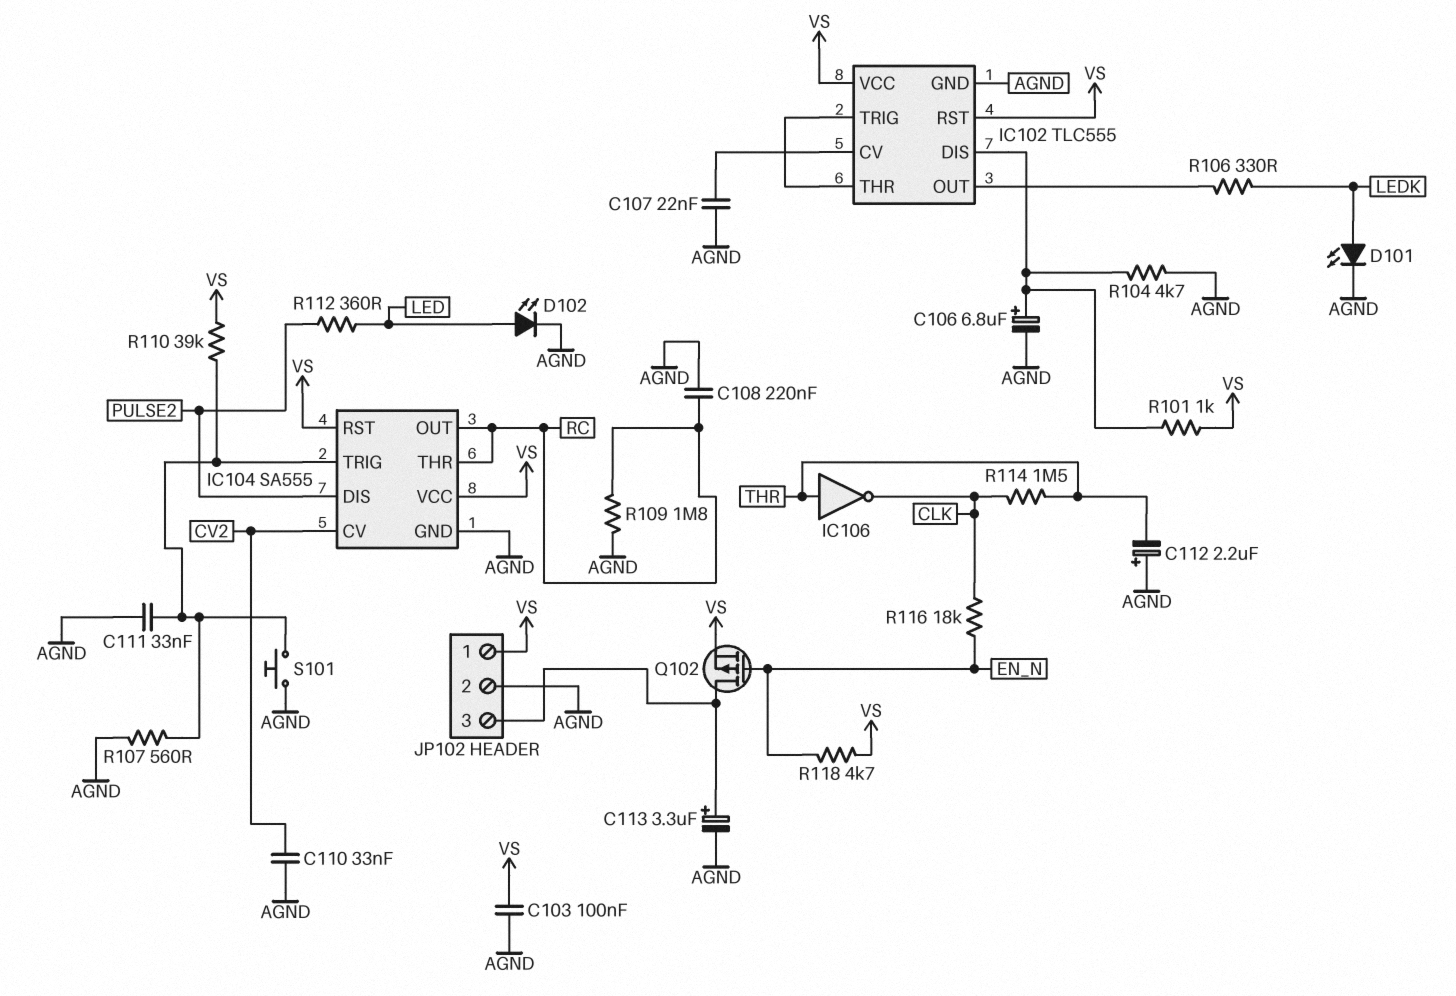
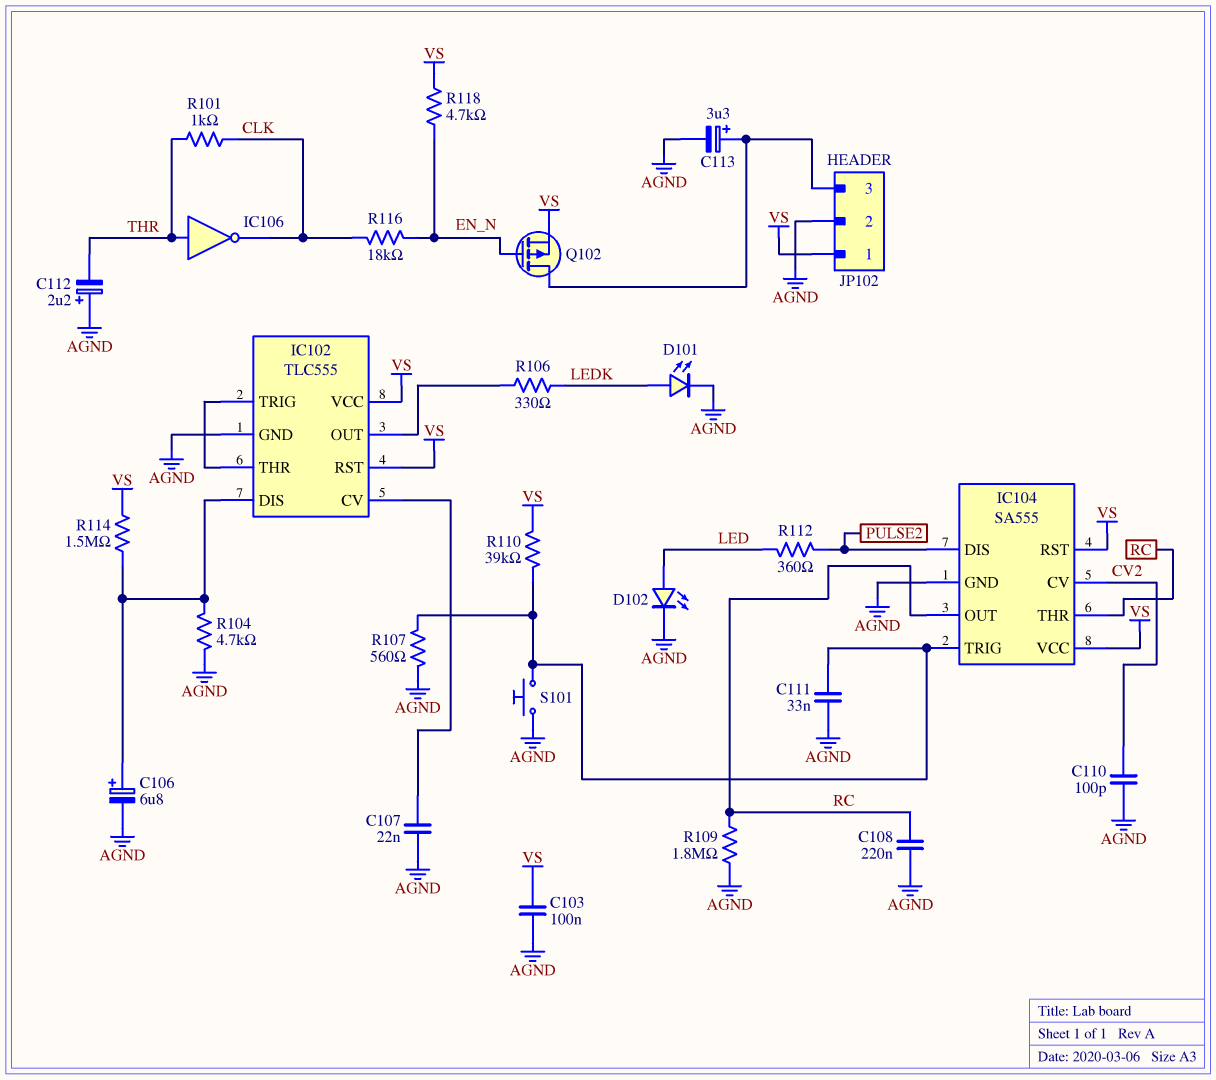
C110: 33nF (AGND, CV2) -> 100pF (AGND, CV2)
R101: 1k (IC102/DIS, VS) -> 1k (CLK, THR)
R114: 1.5M (CLK, THR) -> 1.5M (IC102/DIS, VS)

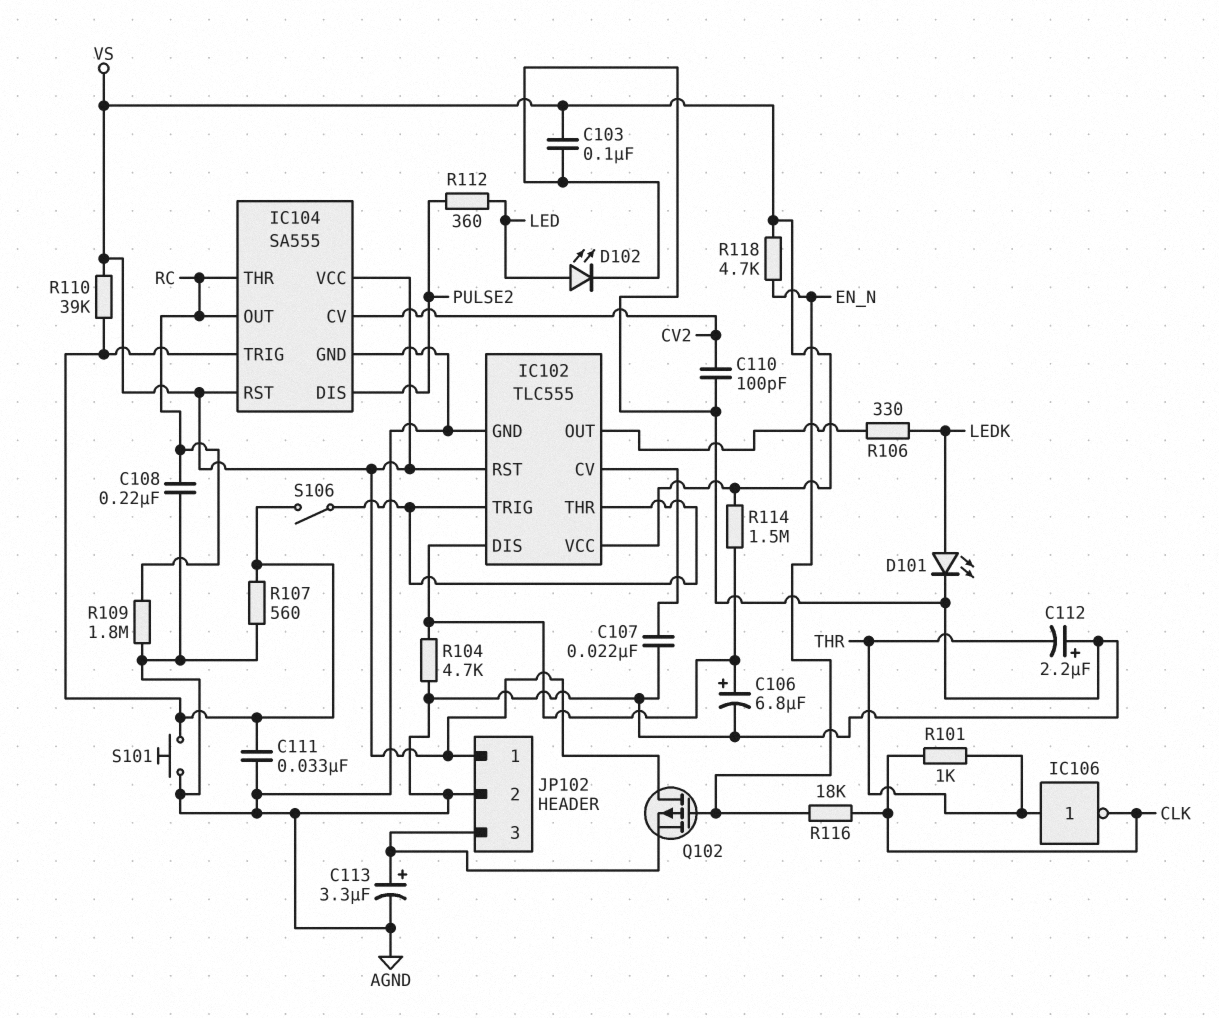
Q102: PMOS (G EN_N, D JP102/3, S VS) -> PMOS (G EN_N, D VS, S JP102/3)
S106: none -> switch (IC102/THR, IC104/TRIG)

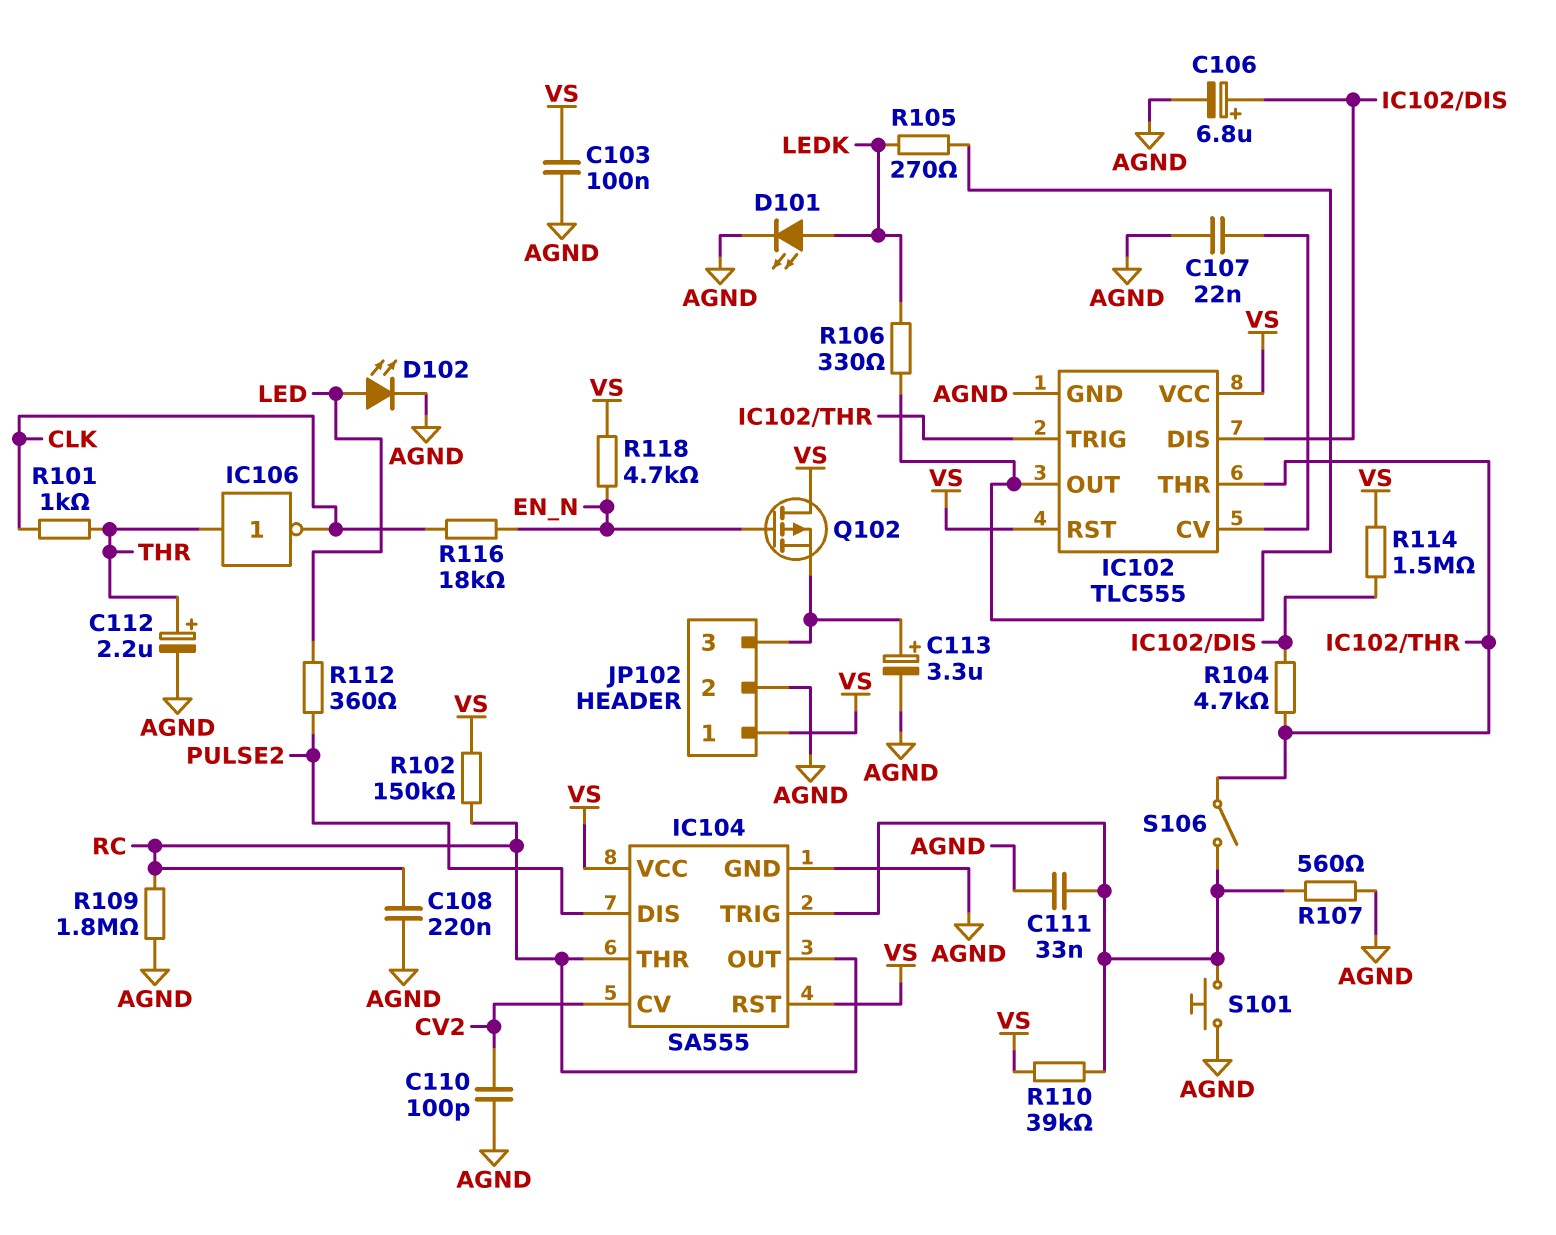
C112: 2.2uF (plus AGND, minus THR) -> 2.2uF (plus THR, minus AGND)
R102: none -> 150k (RC, VS)
R104: 4.7k (AGND, IC102/DIS) -> 4.7k (IC102/DIS, IC102/THR)
R105: none -> 270 (IC102/OUT, LEDK)

